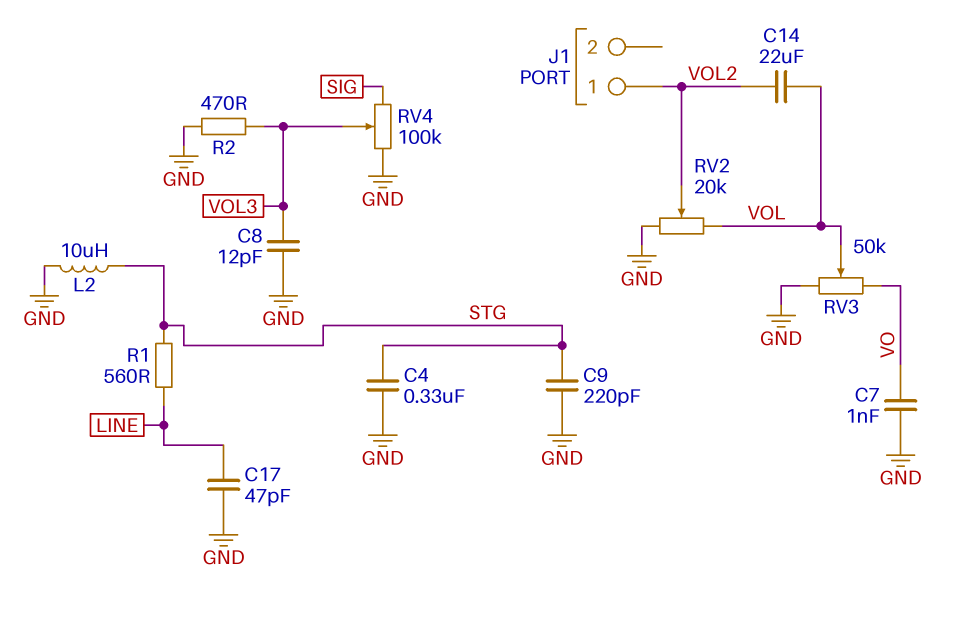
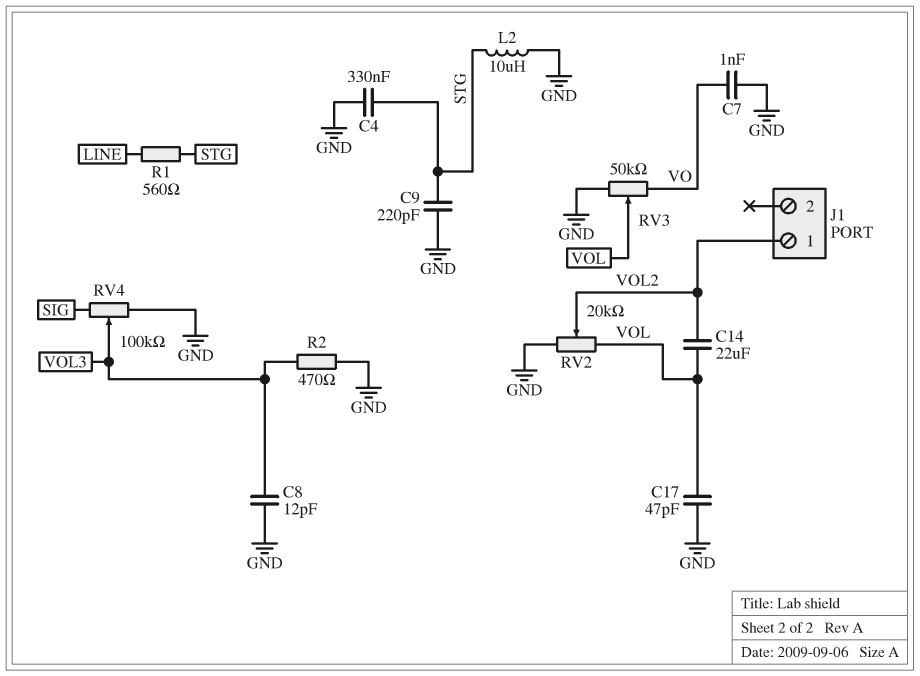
C17: 47pF (GND, LINE) -> 47pF (GND, VOL)

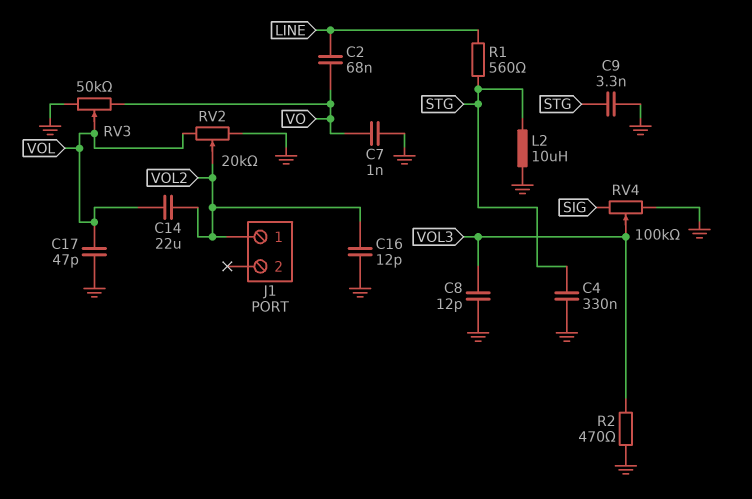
C2: none -> 68nF (LINE, VO)
C9: 220pF (GND, STG) -> 3.3nF (GND, STG)
C16: none -> 12pF (GND, VOL2)

